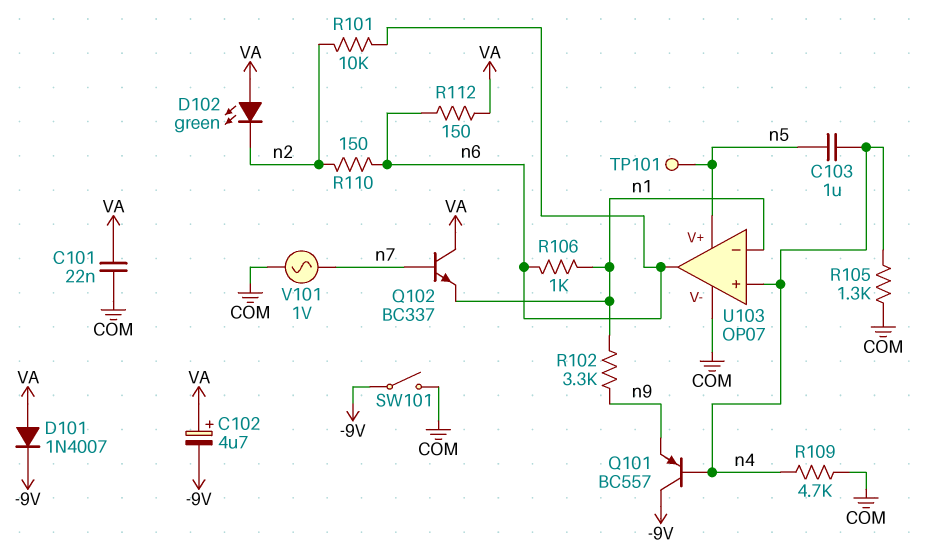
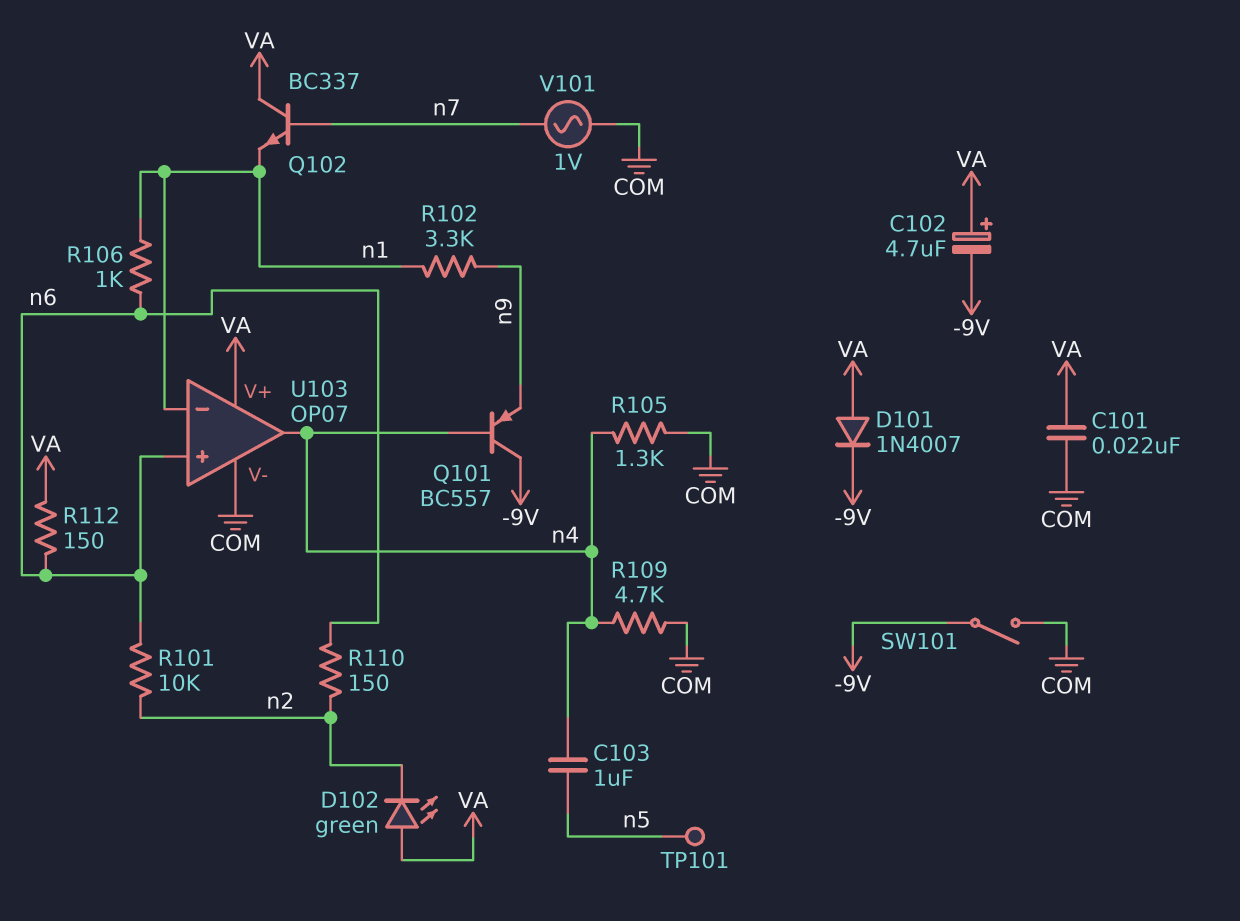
U103 pin V+: n5 -> VA
U103 pin in+: n4 -> n6
U103 pin out: n6 -> n4

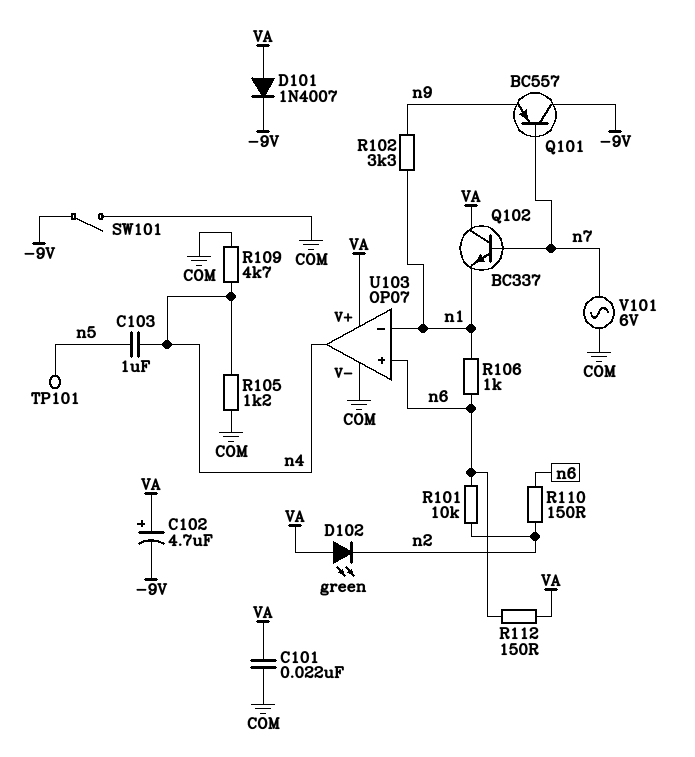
Q101: PNP BC557 (B n4, C -9V, E n9) -> PNP BC557 (B n7, C -9V, E n9)
R105: 1.3k (COM, n4) -> 1.2k (COM, n4)
V101: AC 1V (COM, n7) -> AC 6V (COM, n7)

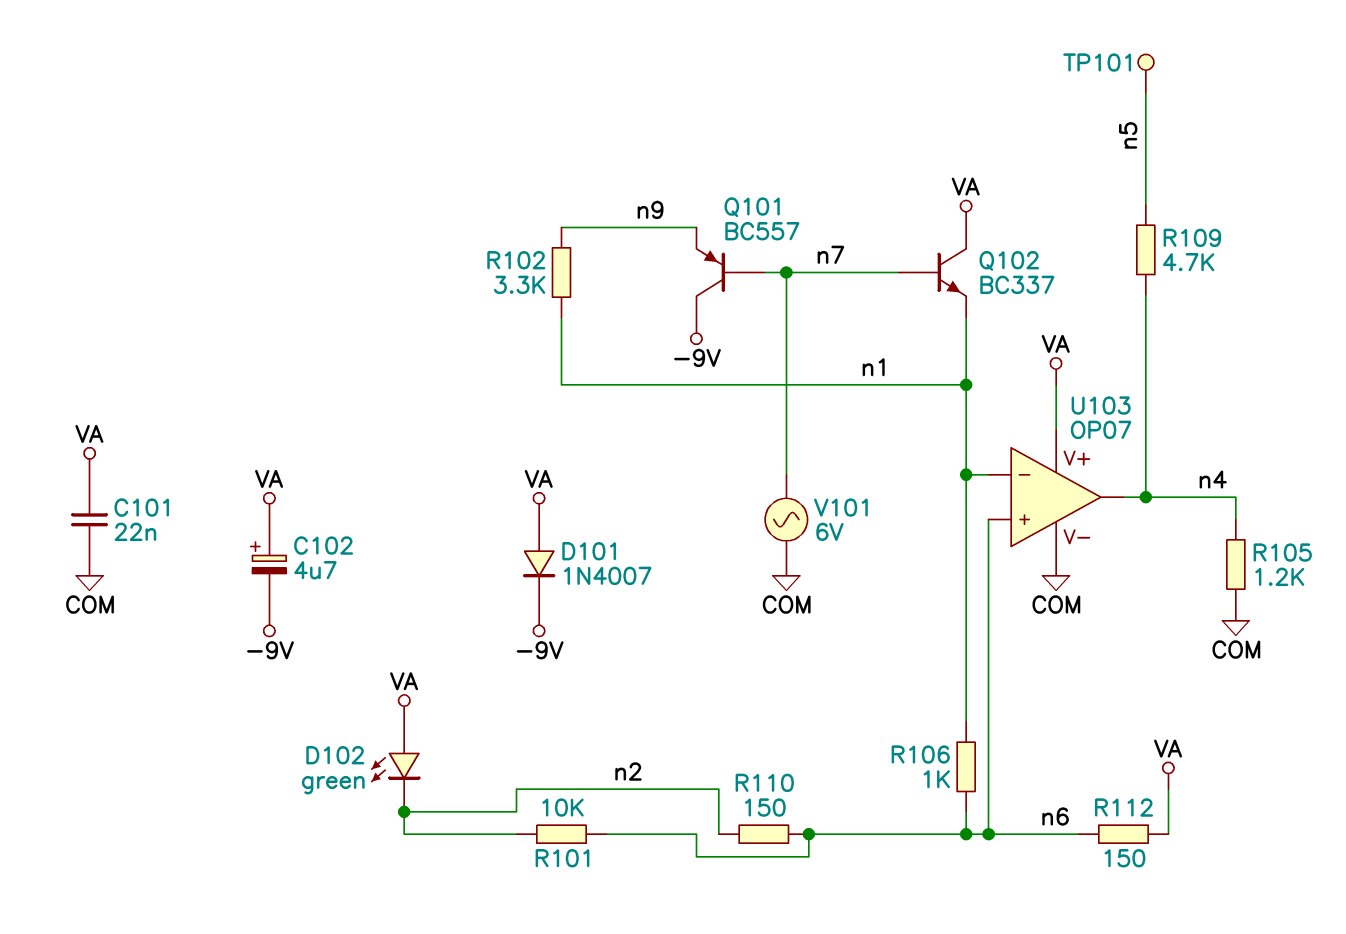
C103: 1uF (n4, n5) -> none
R109: 4.7k (COM, n4) -> 4.7k (n4, n5)
SW101: switch (-9V, COM) -> none

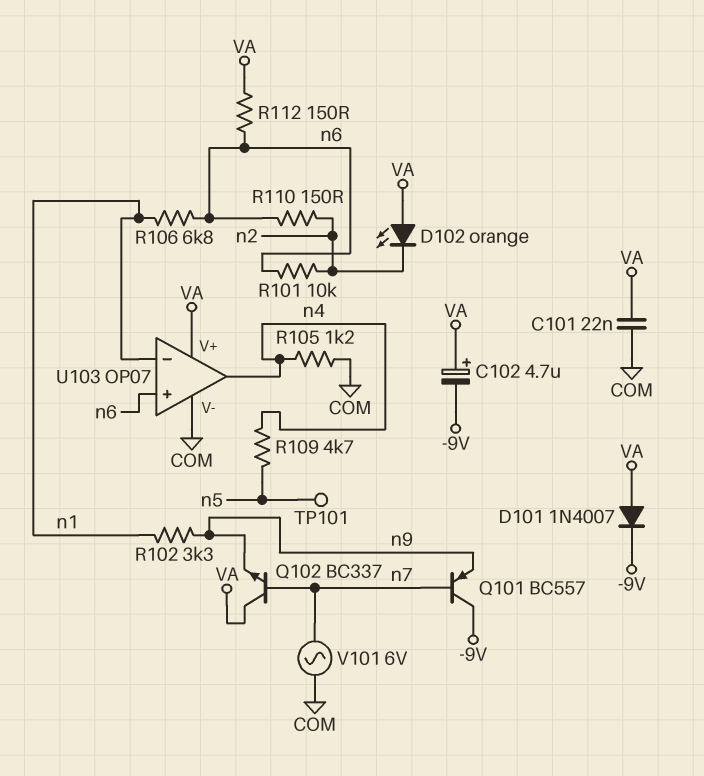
D102: LED green (A VA, K n2) -> LED orange (A VA, K n2)
Q102: NPN BC337 (B n7, C VA, E n1) -> NPN BC337 (B n7, C VA, E n9)
R106: 1k (n1, n6) -> 6.8k (n1, n6)

